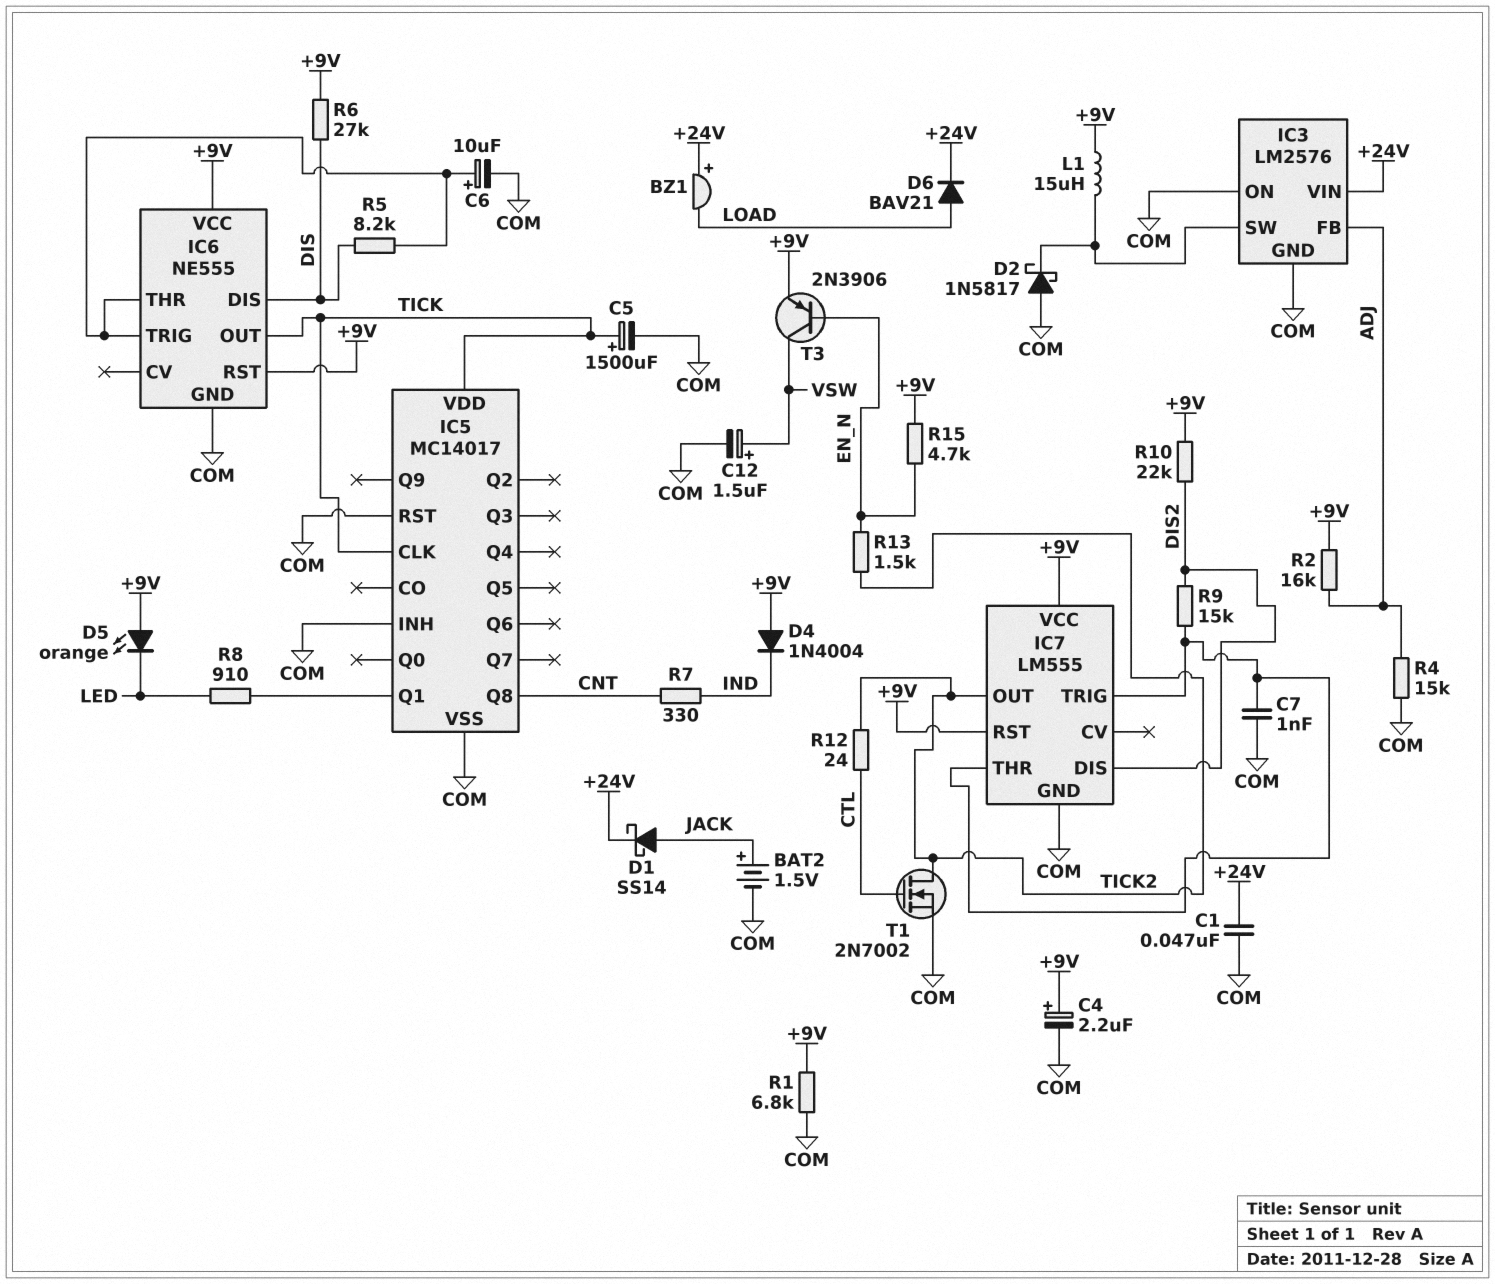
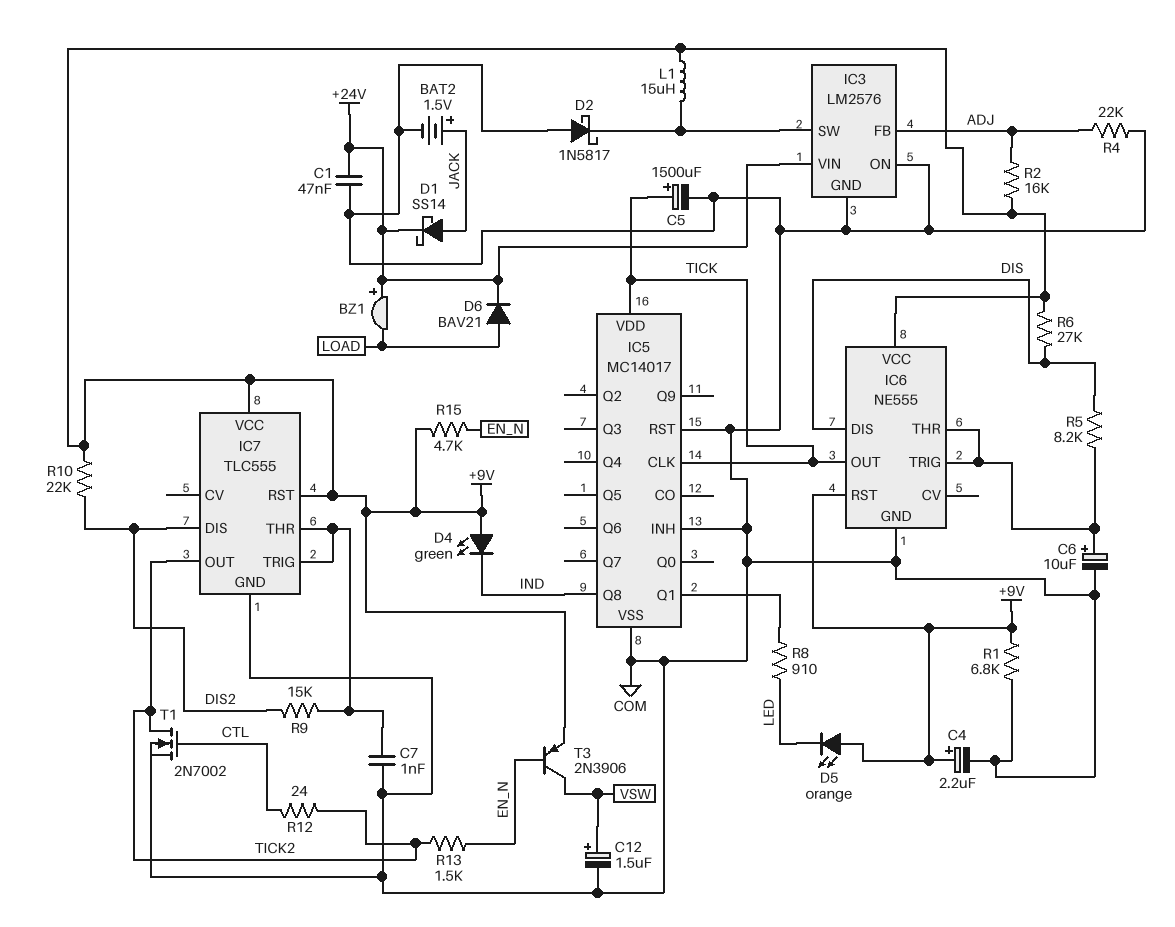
D4: diode 1N4004 (A +9V, K IND) -> LED green (A +9V, K IND)
IC5 pin Q8: CNT -> IND
IC7: LM555 -> TLC555
R4: 15k (ADJ, COM) -> 22k (ADJ, COM)
R7: 330 (CNT, IND) -> none

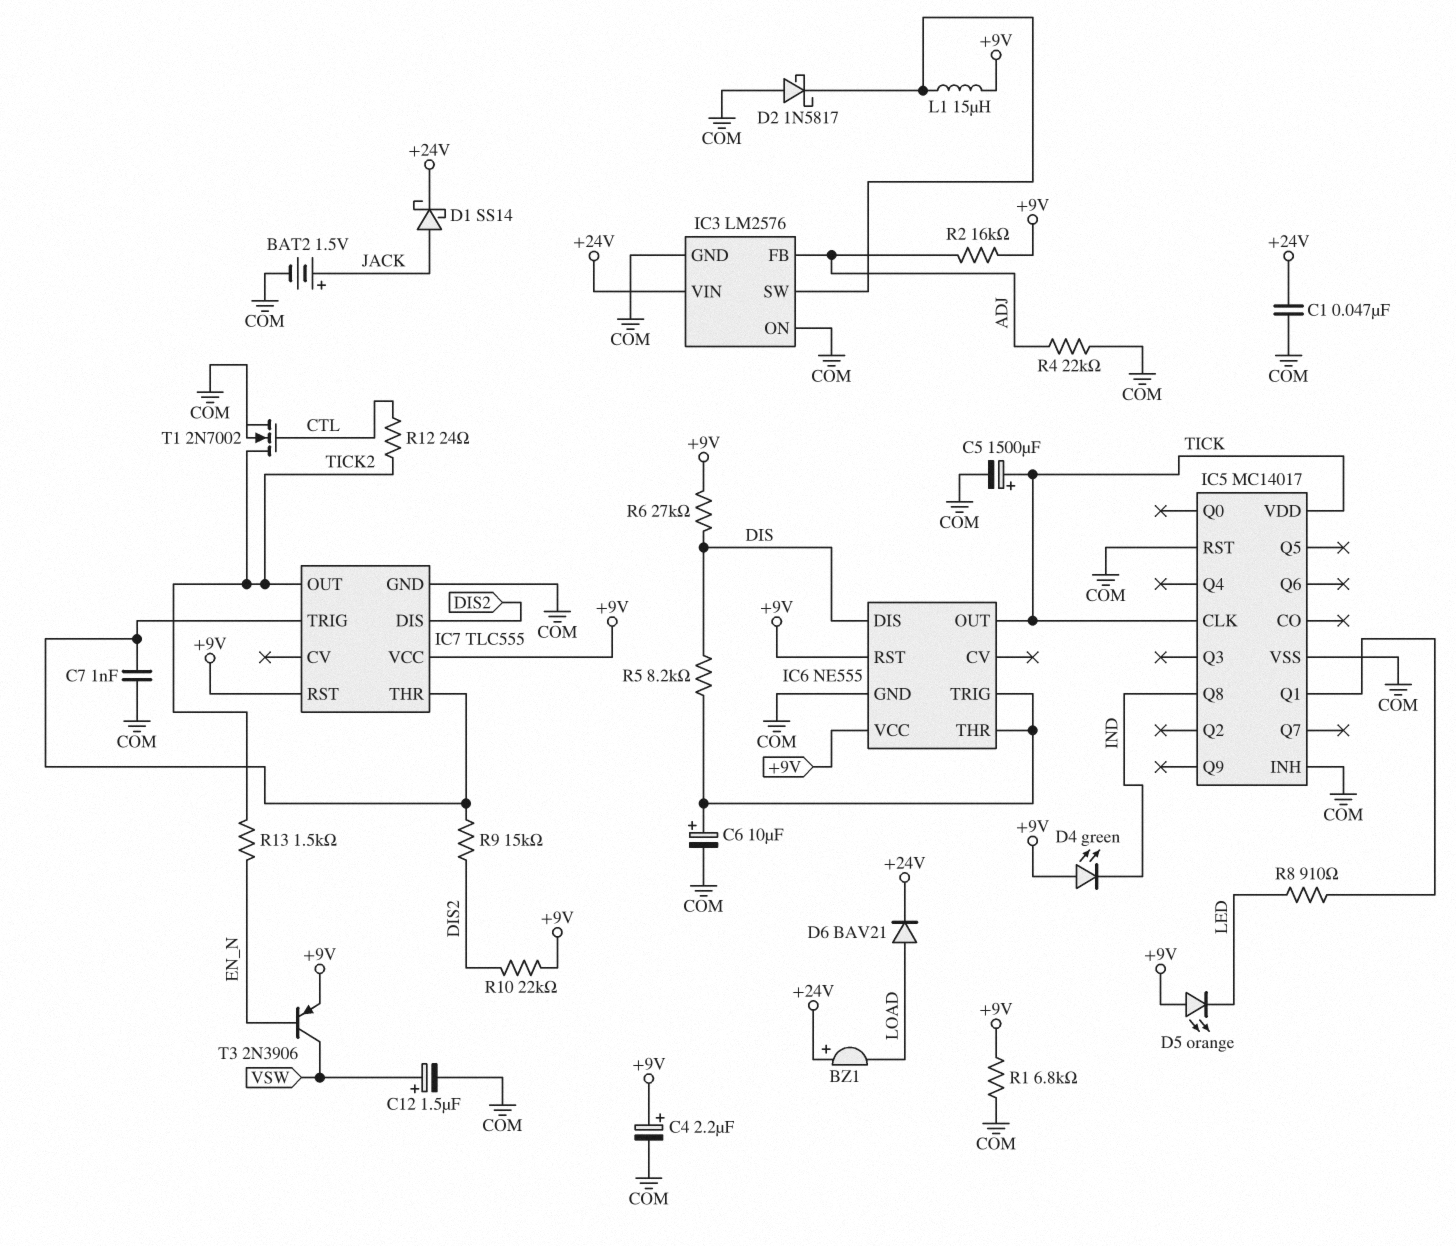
R15: 4.7k (+9V, EN_N) -> none

